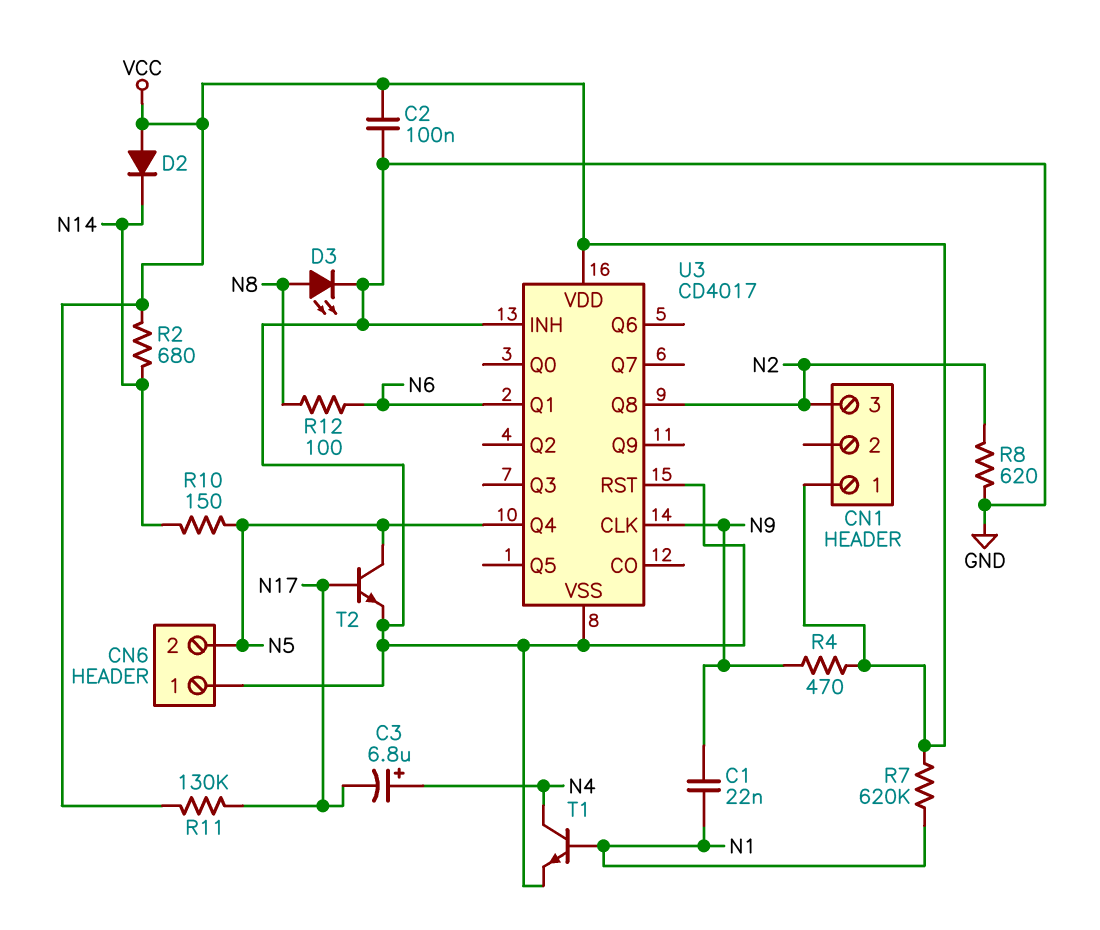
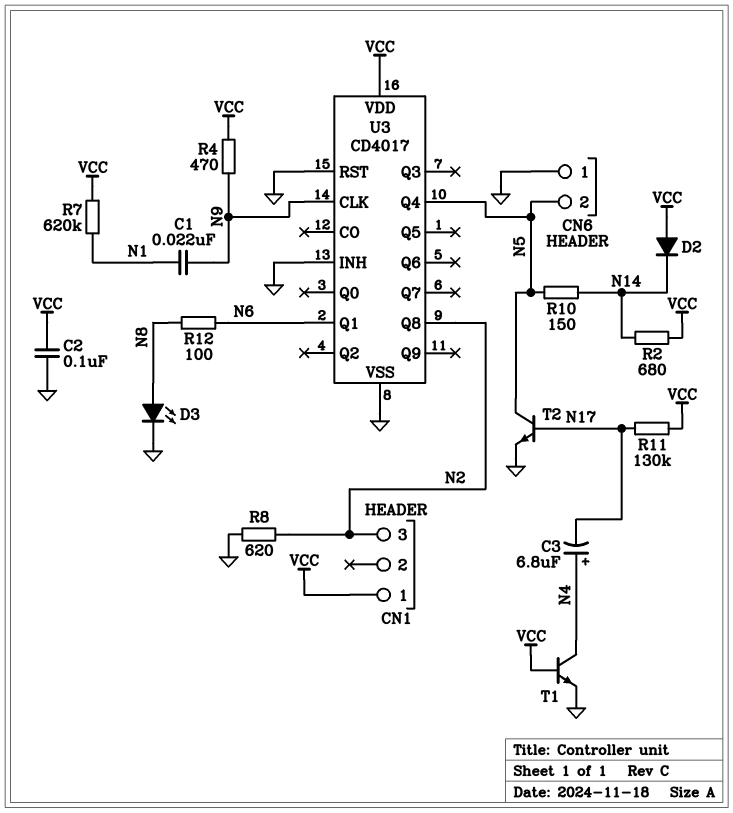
T1: NPN (B N1, C N4, E GND) -> NPN (B VCC, C N4, E GND)

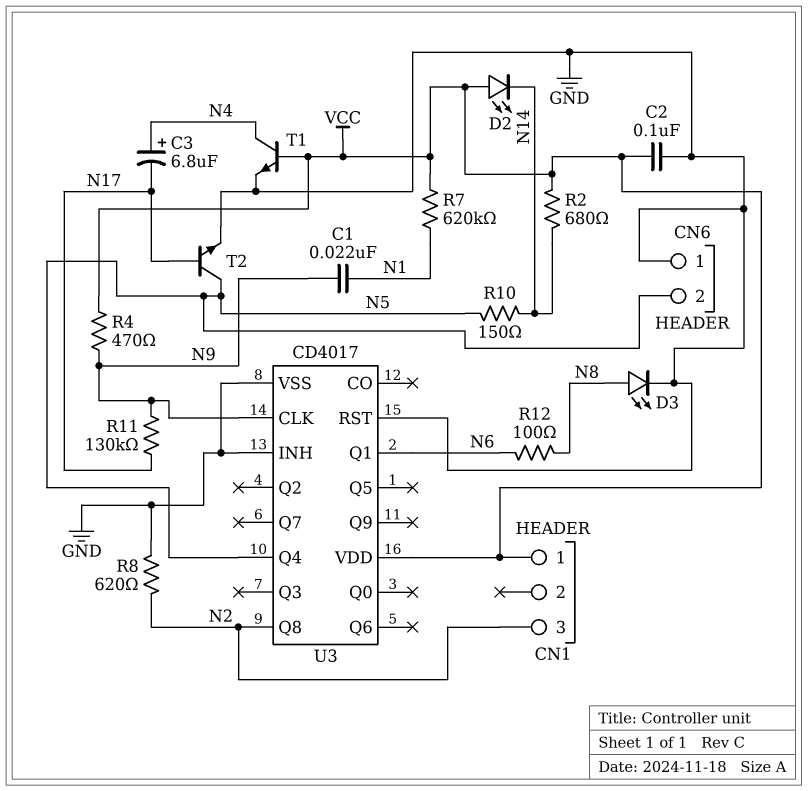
D2: diode (A VCC, K N14) -> LED (A VCC, K N14)
R11: 130k (N17, VCC) -> 130k (N9, N17)

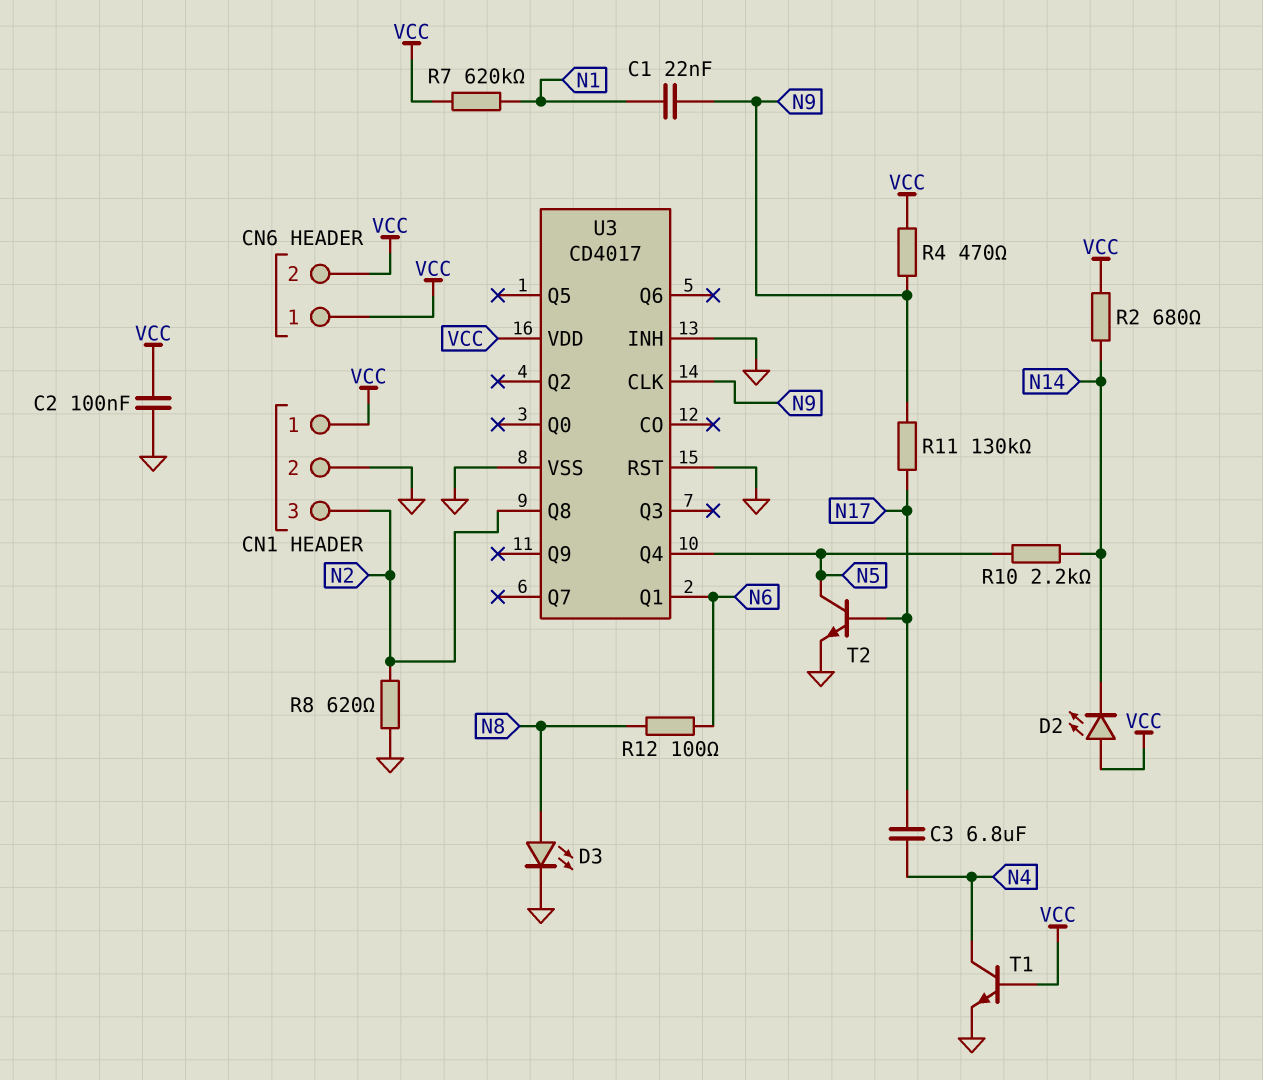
C3: 6.8uF (plus N4, minus N17) -> 6.8uF (N4, N17)
CN1 pin 2: none -> GND
CN6 pin 1: GND -> VCC
CN6 pin 2: N5 -> VCC
R10: 150 (N5, N14) -> 2.2k (N5, N14)

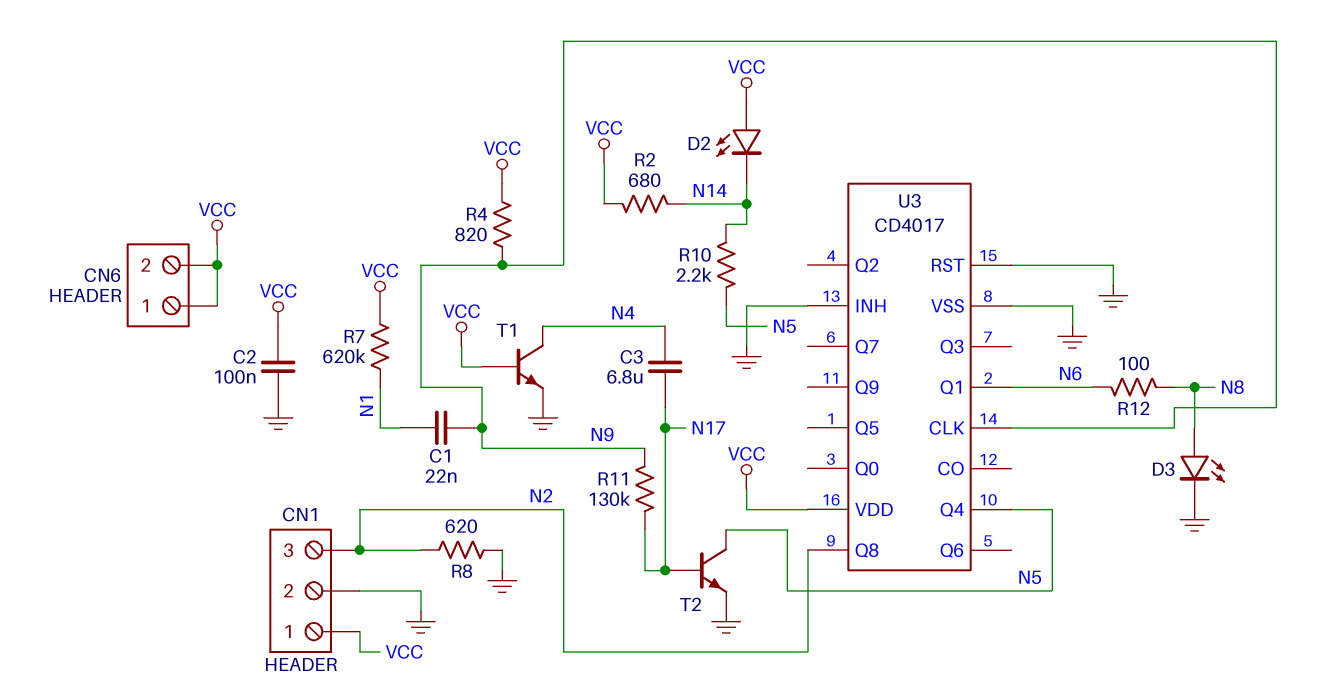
R4: 470 (N9, VCC) -> 820 (N9, VCC)

